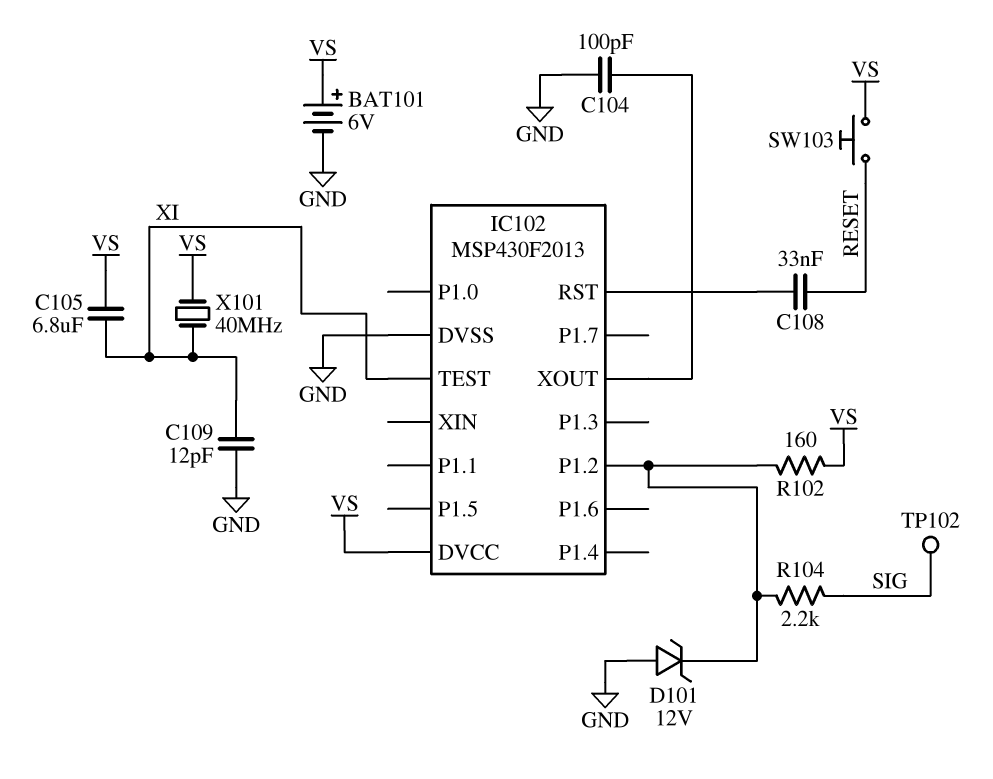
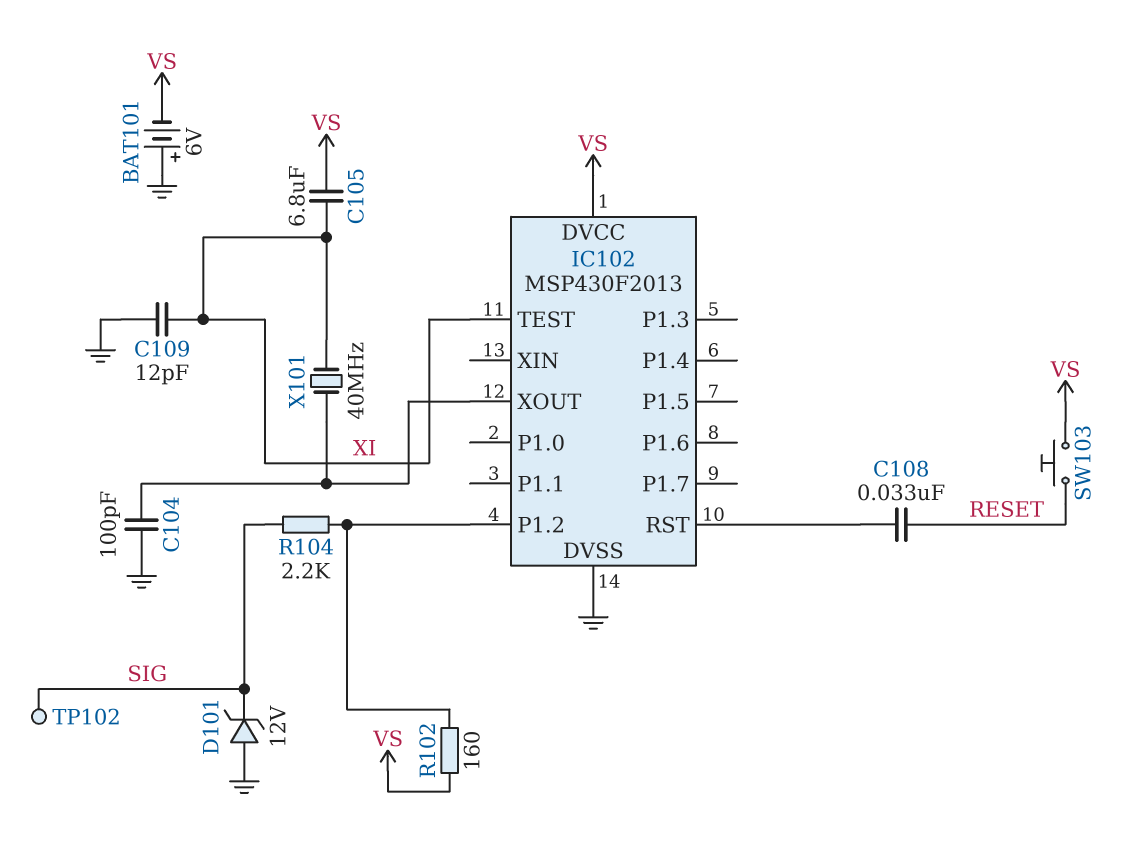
BAT101: 6V (plus VS, minus GND) -> 6V (plus GND, minus VS)
D101: zener 12V (A GND, K IC102/P1.2) -> zener 12V (A GND, K SIG)
X101: 40MHz (VS, XI) -> 40MHz (IC102/XOUT, XI)

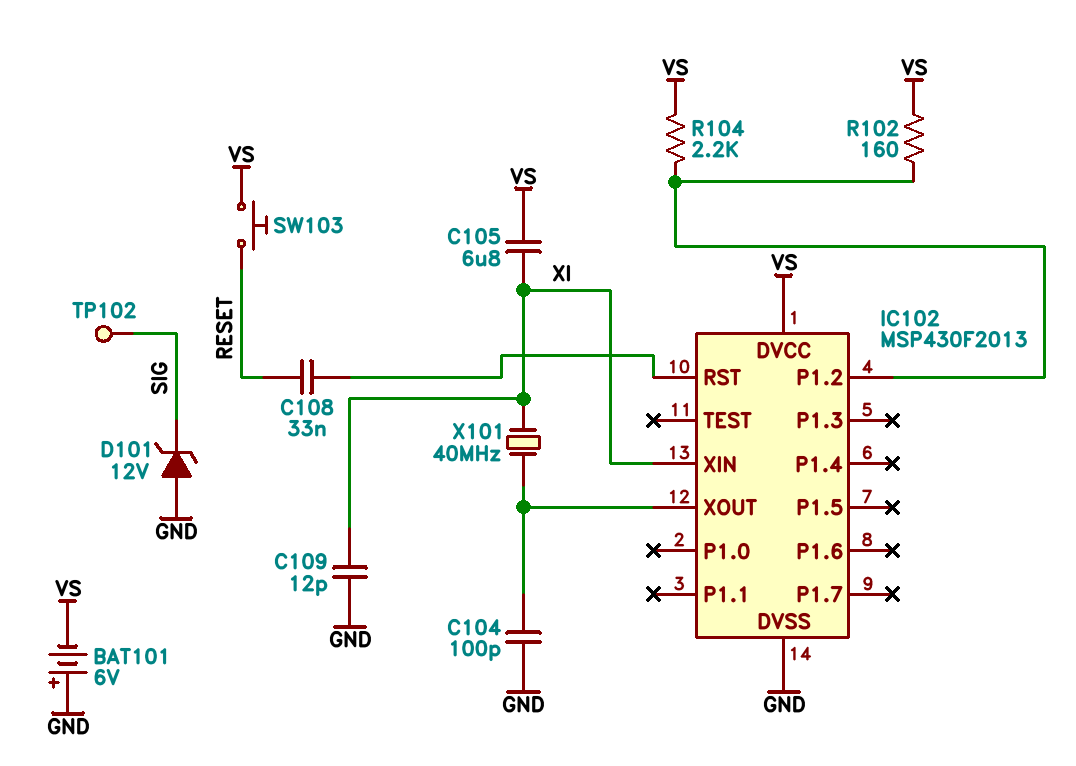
IC102 pin TEST: XI -> none
IC102 pin XIN: none -> XI
R104: 2.2k (IC102/P1.2, SIG) -> 2.2k (IC102/P1.2, VS)

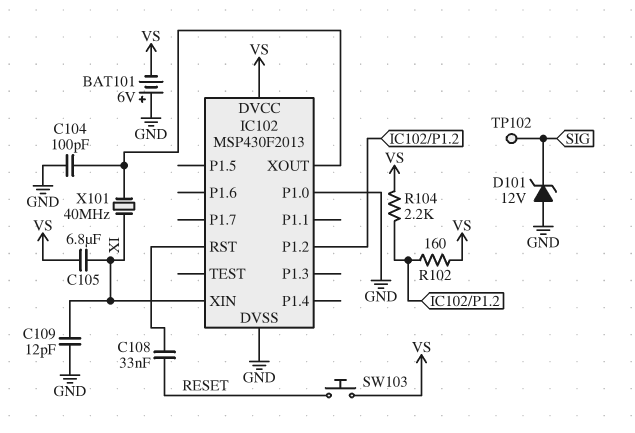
IC102 pin P1.0: none -> GND

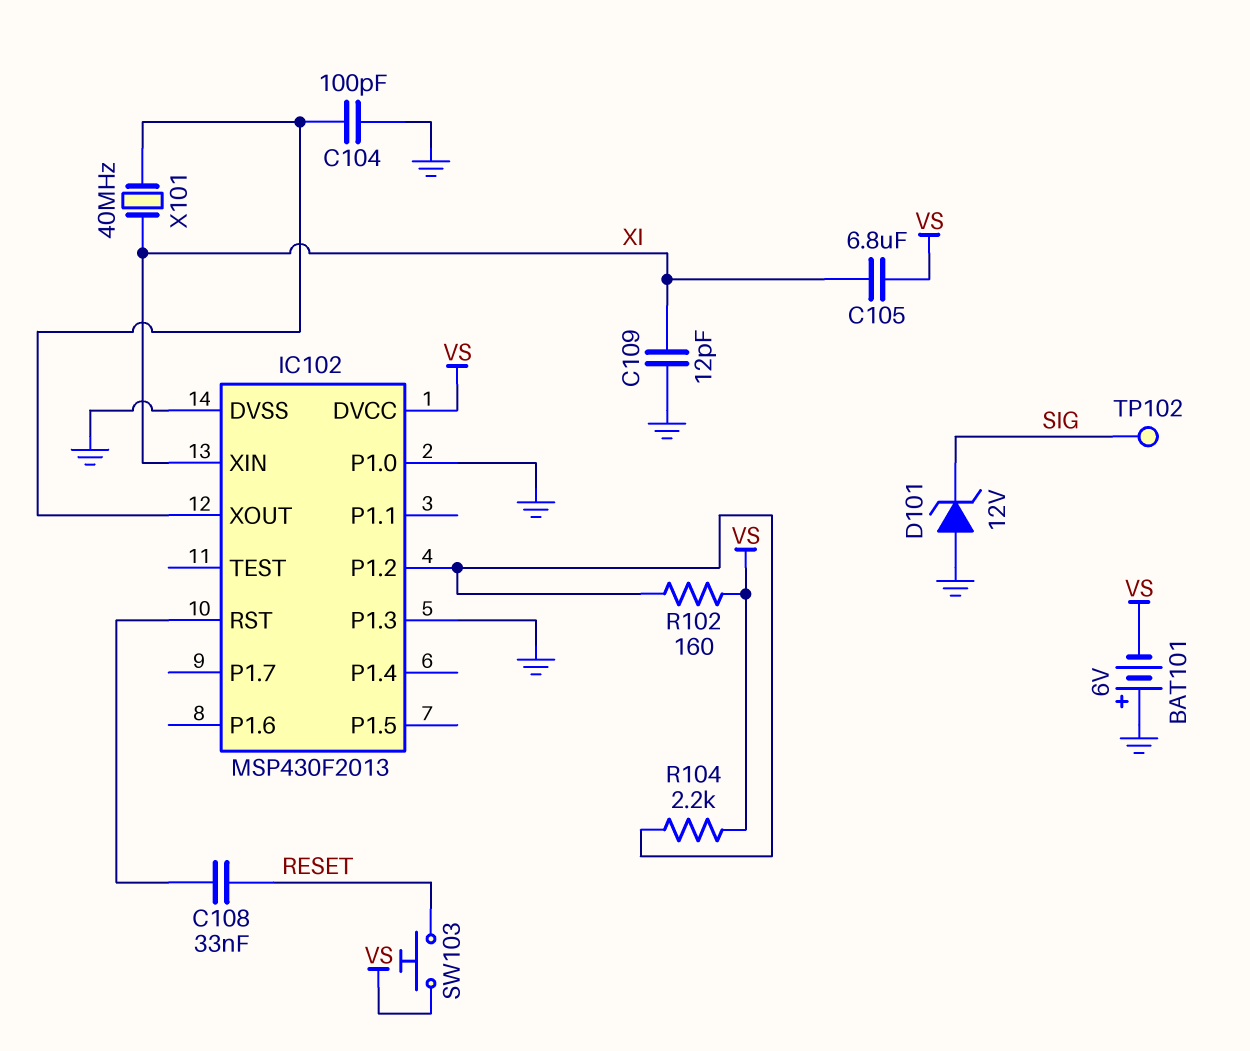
IC102 pin P1.3: none -> GND

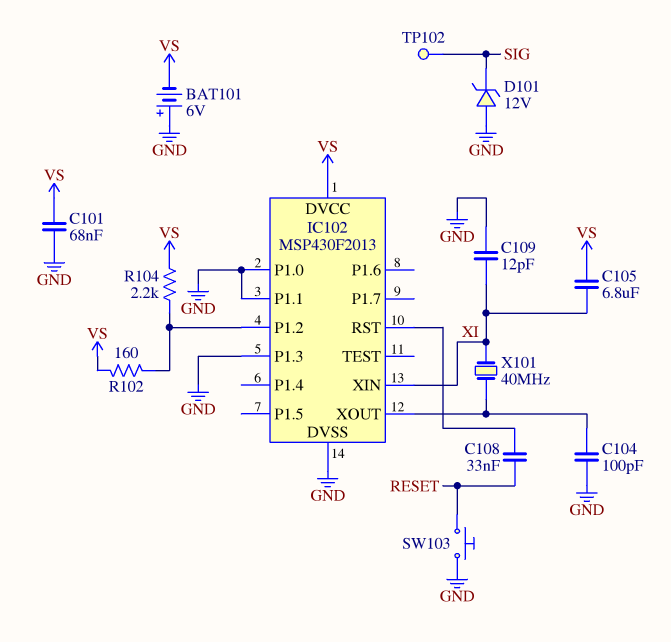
C101: none -> 68nF (GND, VS)
IC102 pin P1.1: none -> GND
SW103: button (RESET, VS) -> button (GND, RESET)

